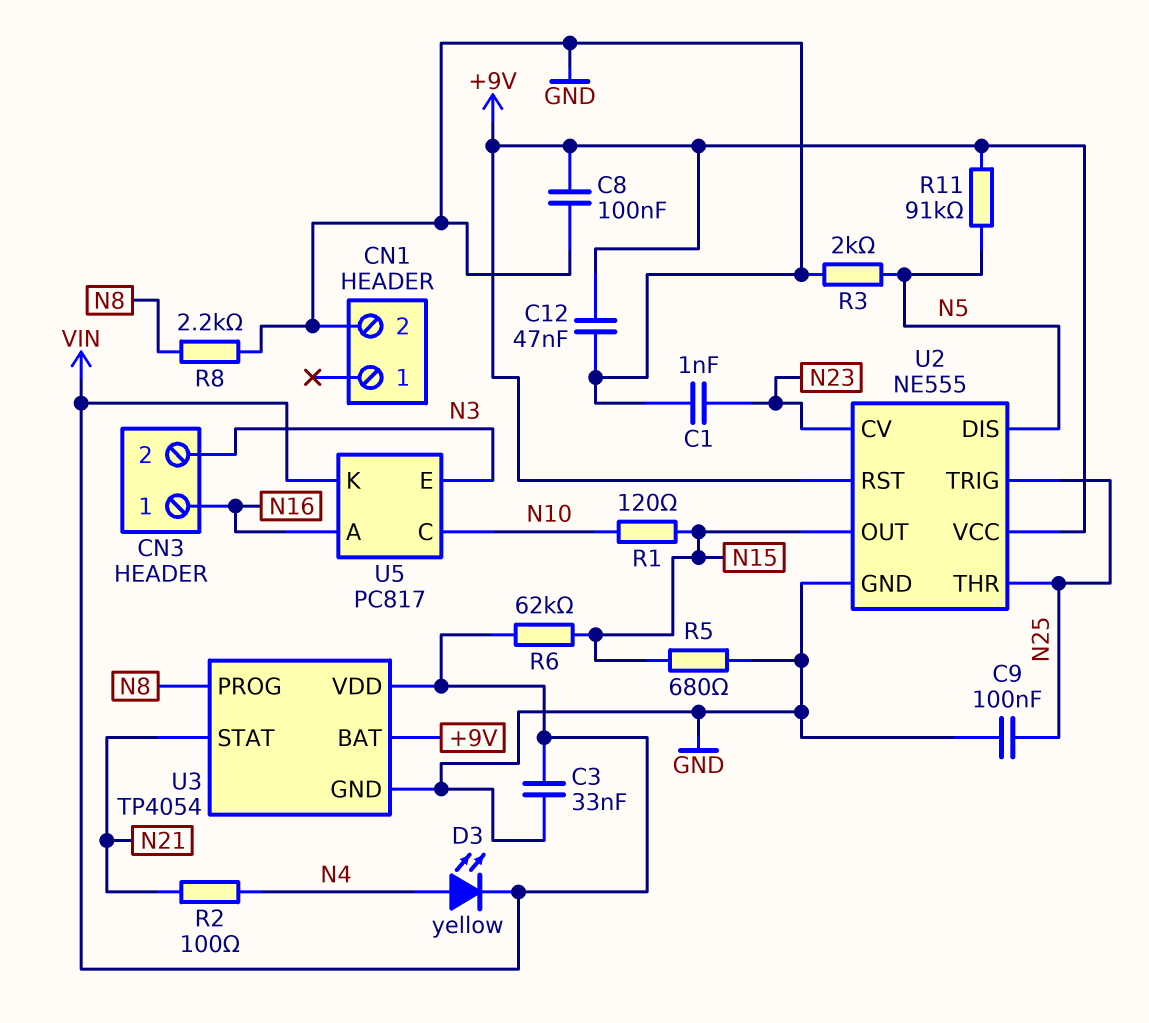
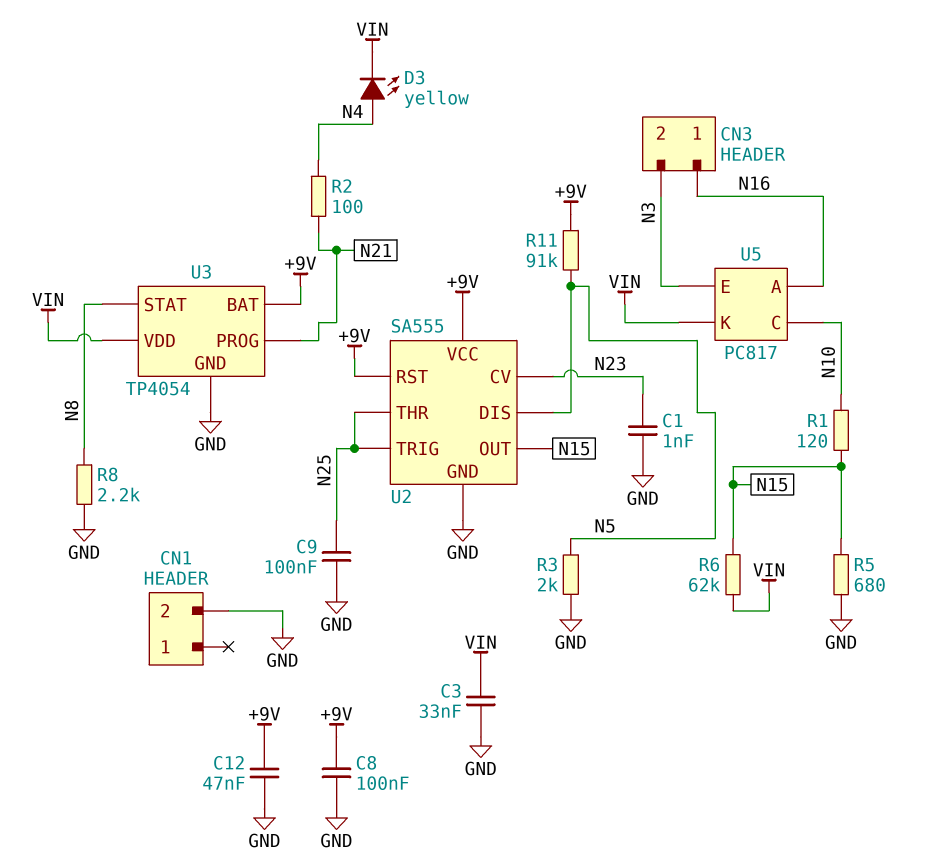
U2: NE555 -> SA555
U3 pin PROG: N8 -> N21
U3 pin STAT: N21 -> N8

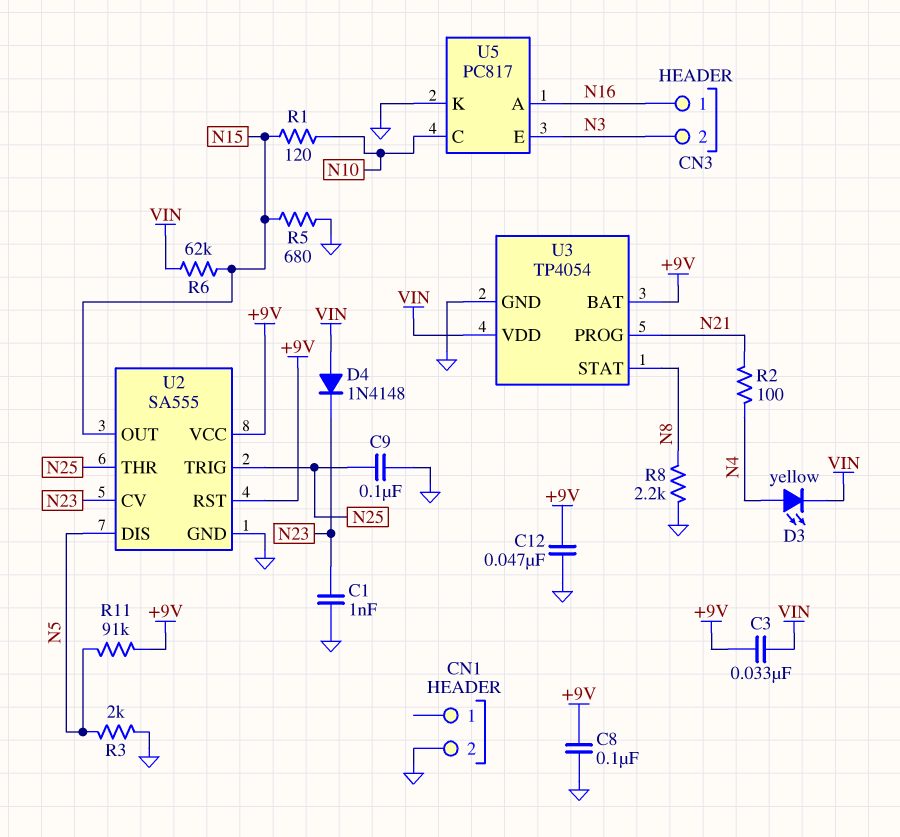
C3: 33nF (GND, VIN) -> 33nF (+9V, VIN)
D4: none -> diode 1N4148 (A VIN, K N23)
U5 pin K: VIN -> GND

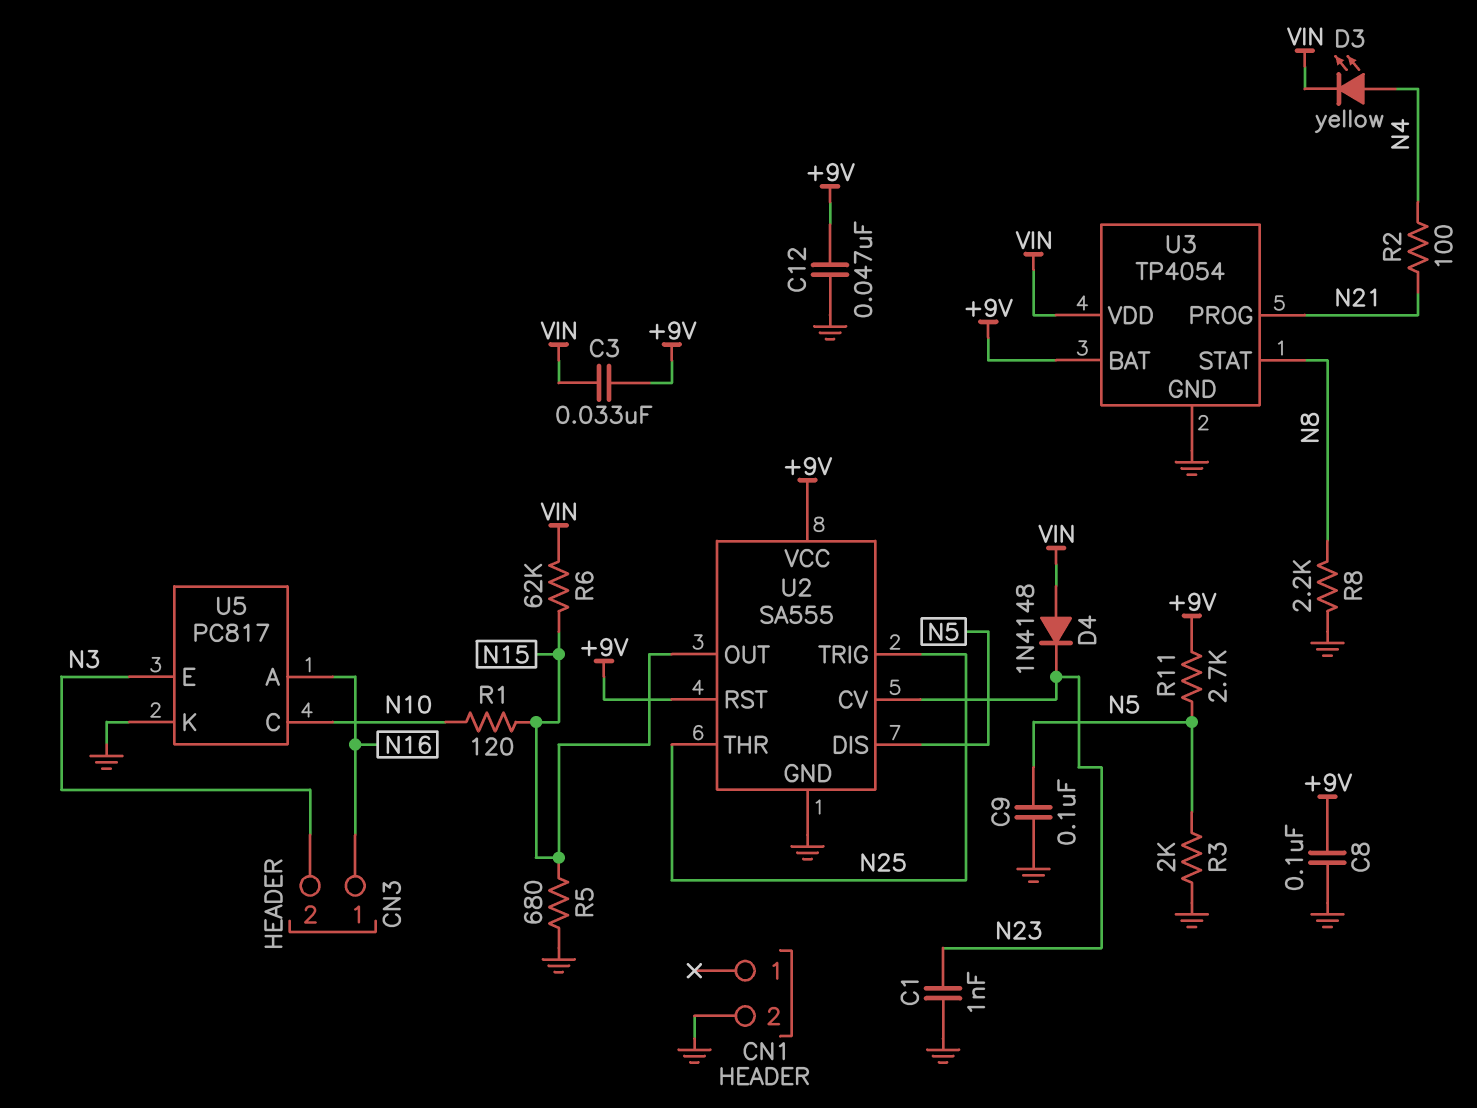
C9: 100nF (GND, N25) -> 100nF (GND, N5)
R11: 91k (+9V, N5) -> 2.7k (+9V, N5)

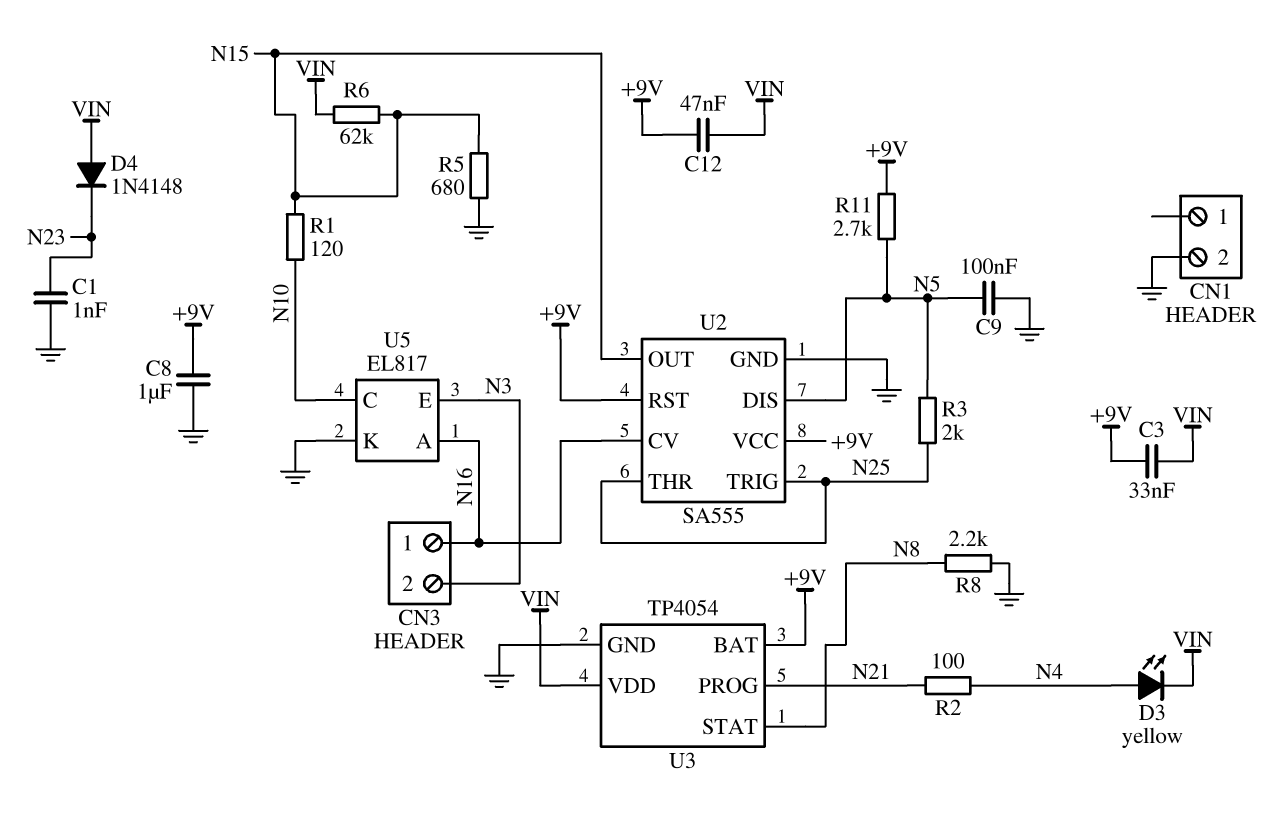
C8: 100nF (+9V, GND) -> 1uF (+9V, GND)
C12: 47nF (+9V, GND) -> 47nF (+9V, VIN)
R3: 2k (GND, N5) -> 2k (N5, N25)
U2 pin CV: N23 -> N16
U5: PC817 -> EL817

